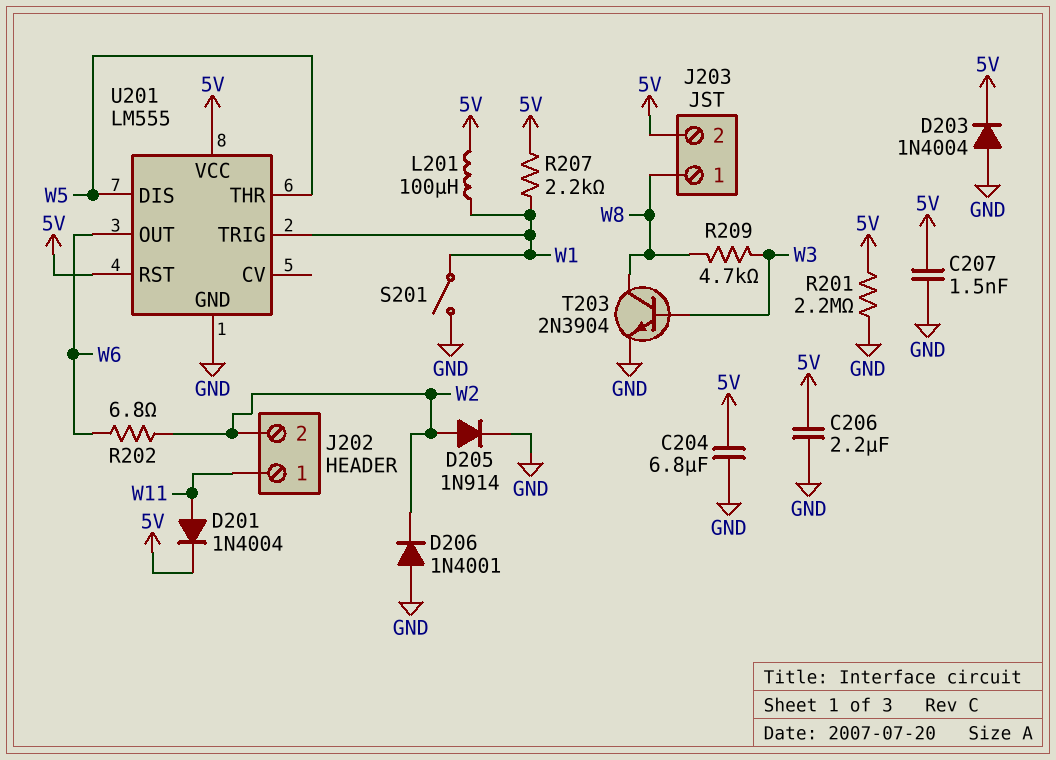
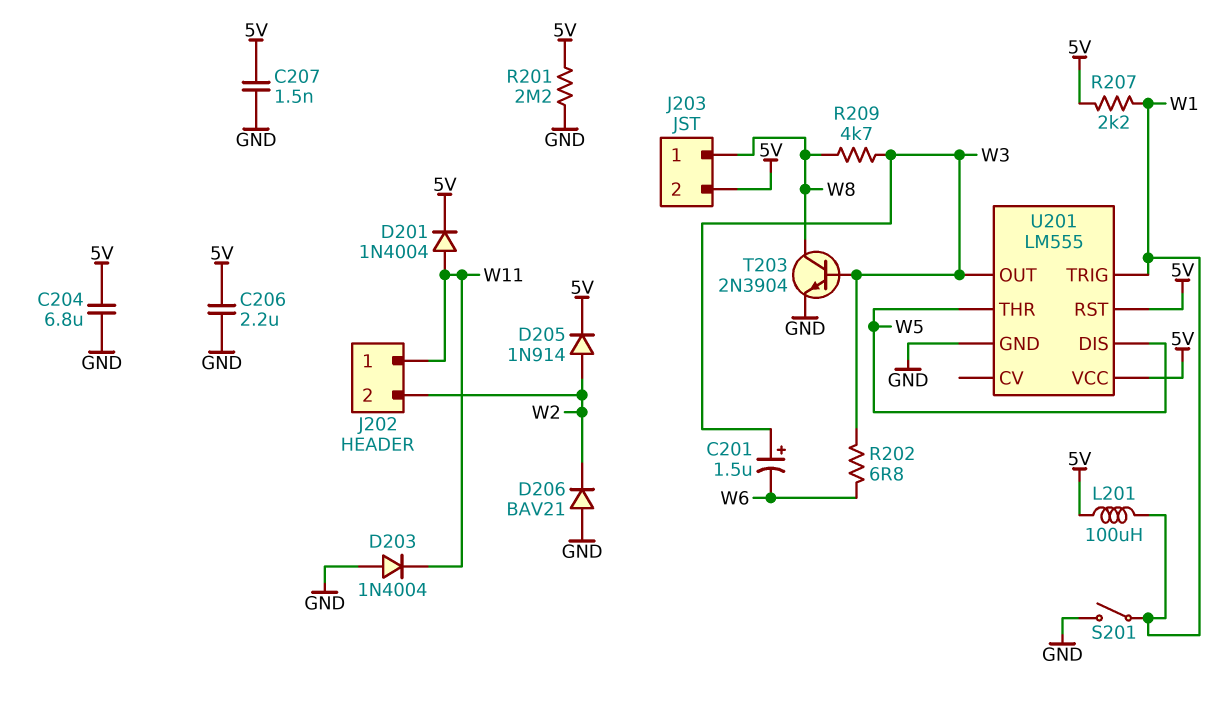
C201: none -> 1.5uF (plus W3, minus W6)
D203: diode 1N4004 (A GND, K 5V) -> diode 1N4004 (A GND, K W11)
D205: diode 1N914 (A W2, K GND) -> diode 1N914 (A W2, K 5V)
D206: diode 1N4001 (A GND, K W2) -> diode BAV21 (A GND, K W2)
R202: 6.8 (W2, W6) -> 6.8 (W3, W6)
U201 pin OUT: W6 -> W3

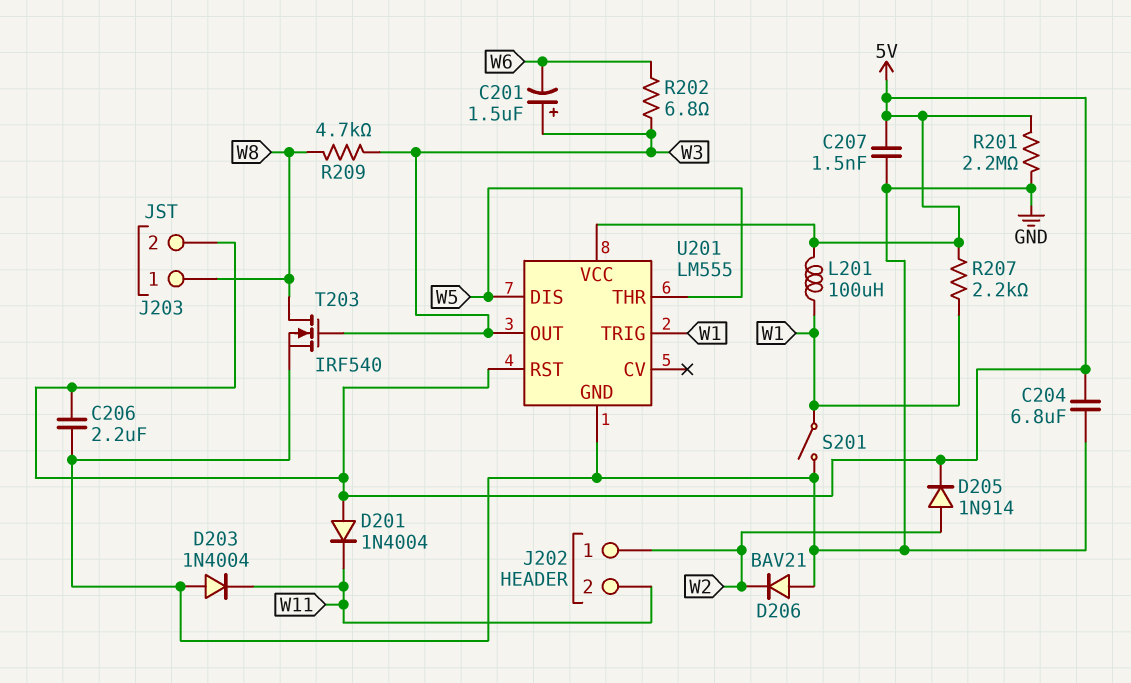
D201: diode 1N4004 (A W11, K 5V) -> diode 1N4004 (A 5V, K W11)
J202 pin 1: W11 -> W2
J202 pin 2: W2 -> W11
T203: NPN 2N3904 (B W3, C W8, E GND) -> NMOS IRF540 (G W3, D W8, S GND)

